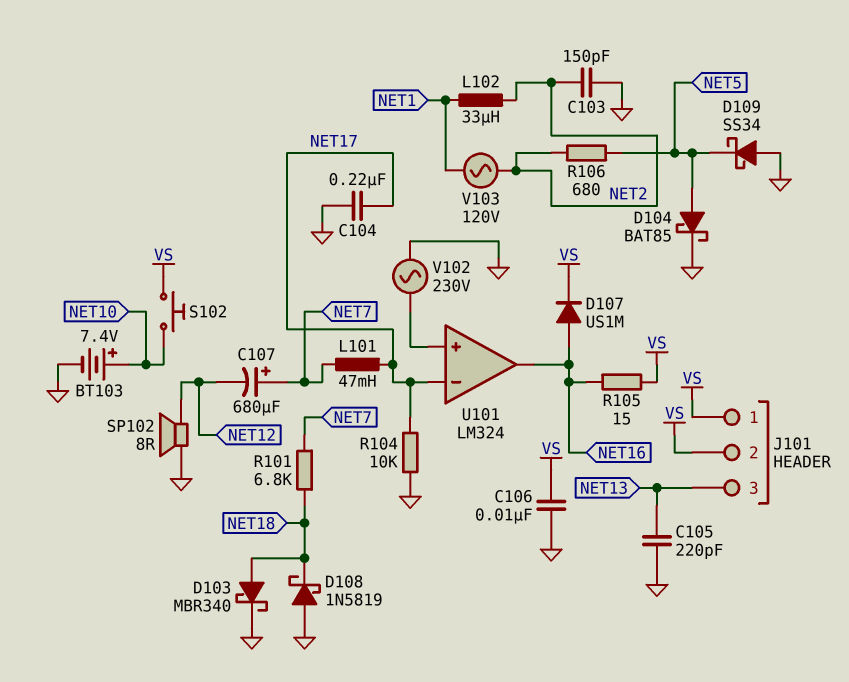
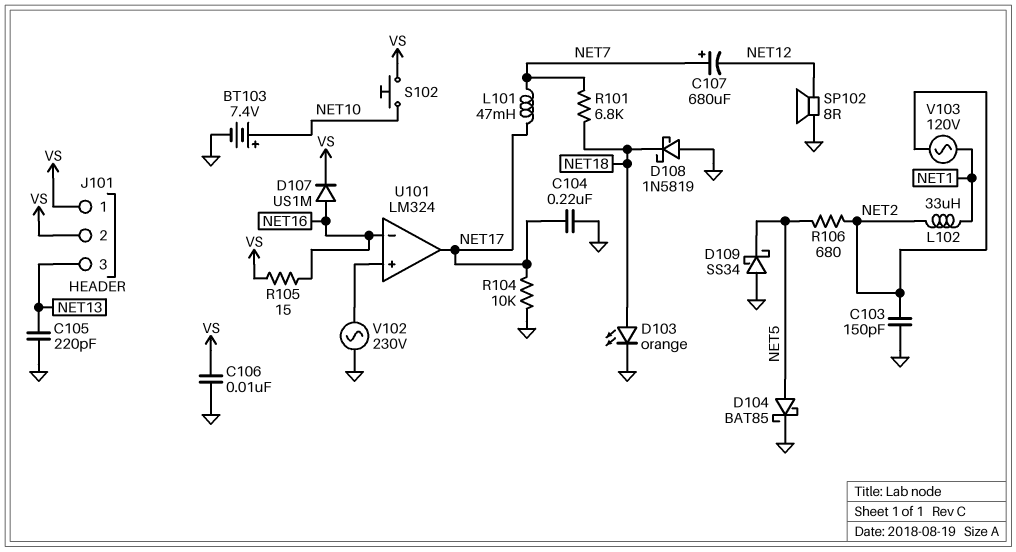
D103: schottky MBR340 (A NET18, K GND) -> LED orange (A NET18, K GND)
U101 pin in-: NET17 -> NET16
U101 pin out: NET16 -> NET17

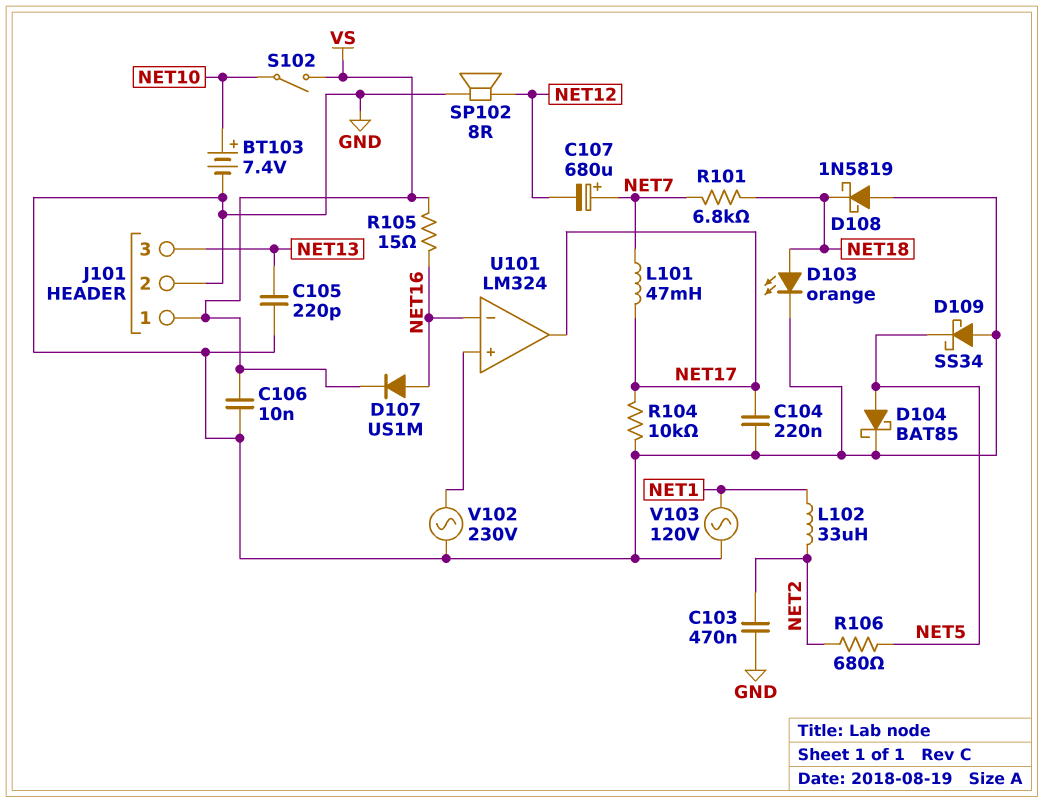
C103: 150pF (GND, NET2) -> 470nF (GND, NET2)
J101 pin 2: VS -> GND
S102: button (NET10, VS) -> switch (NET10, VS)
V103: AC 120V (NET1, NET2) -> AC 120V (GND, NET1)

